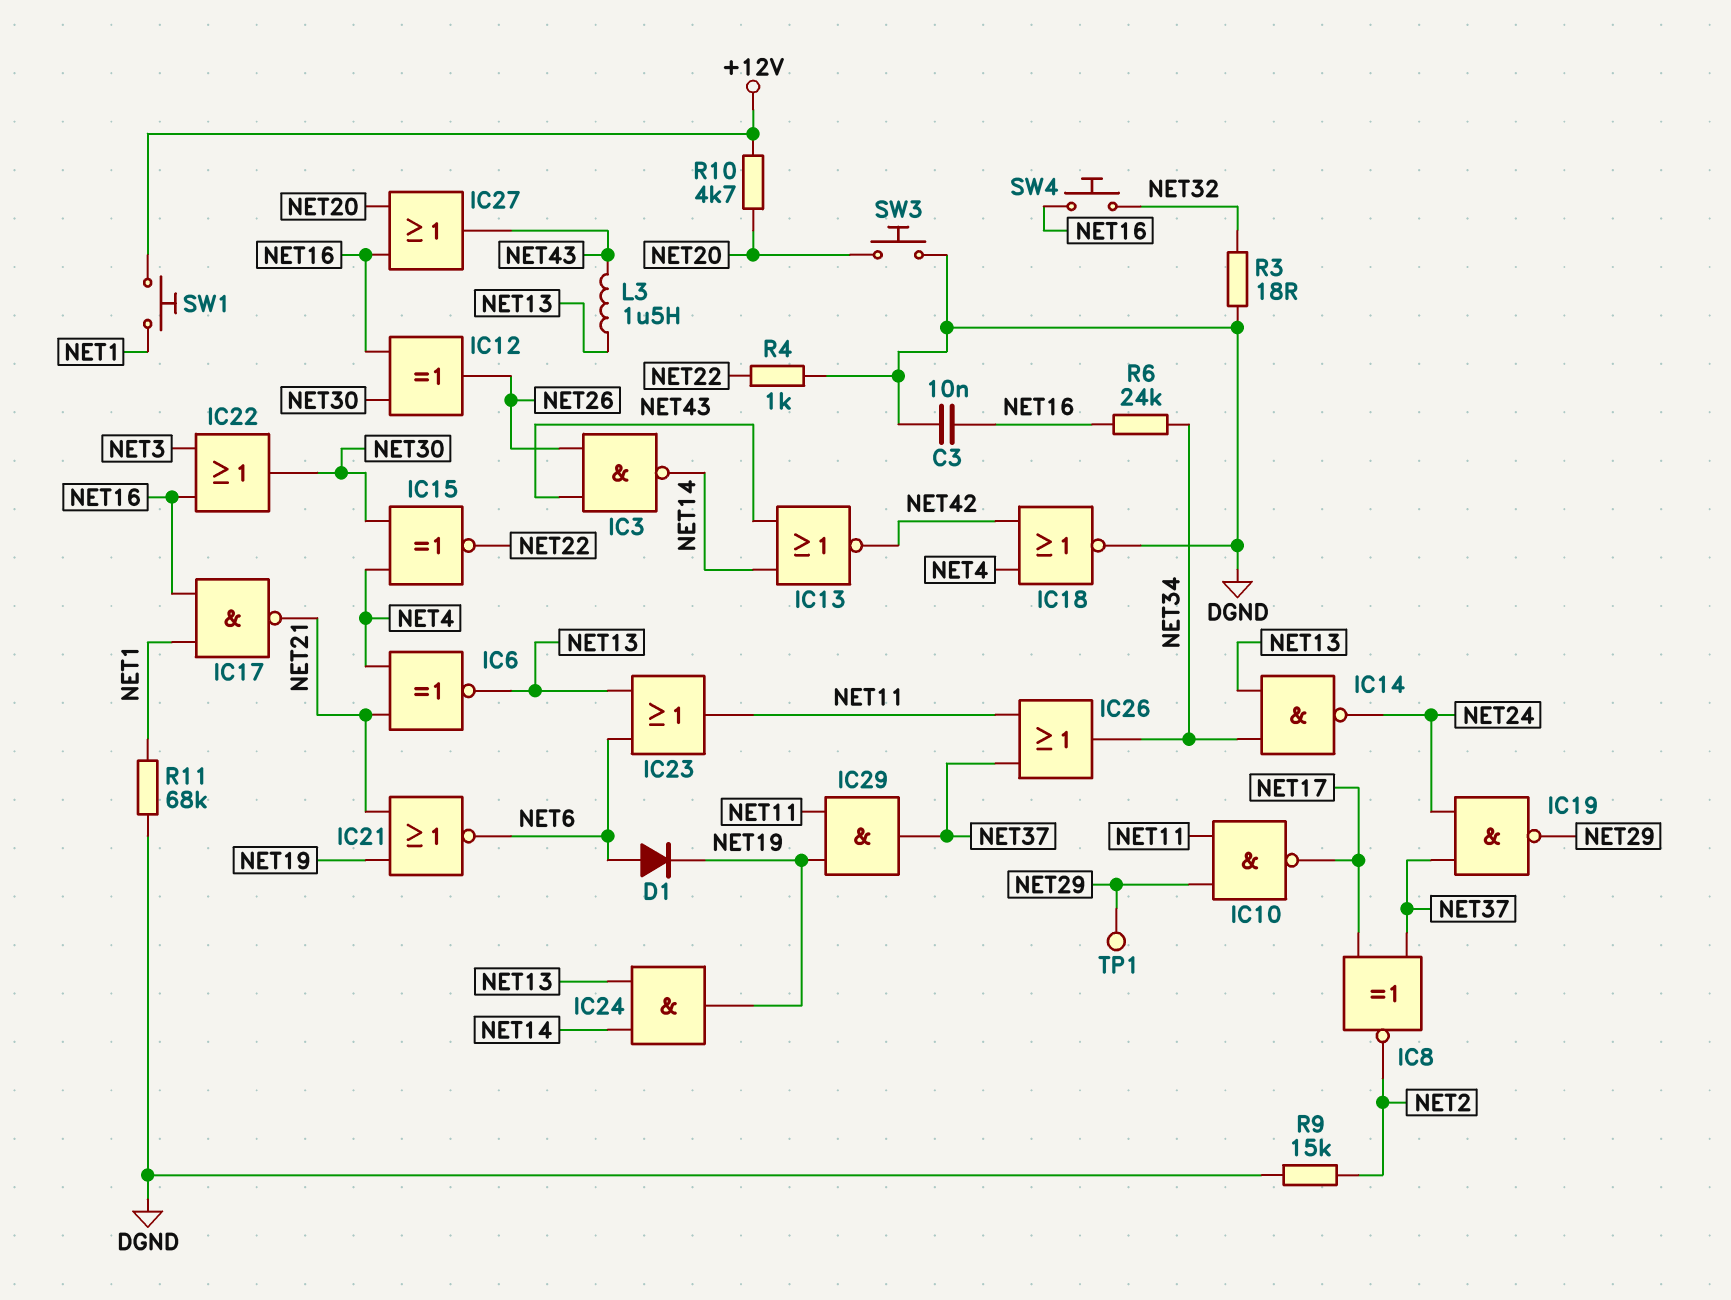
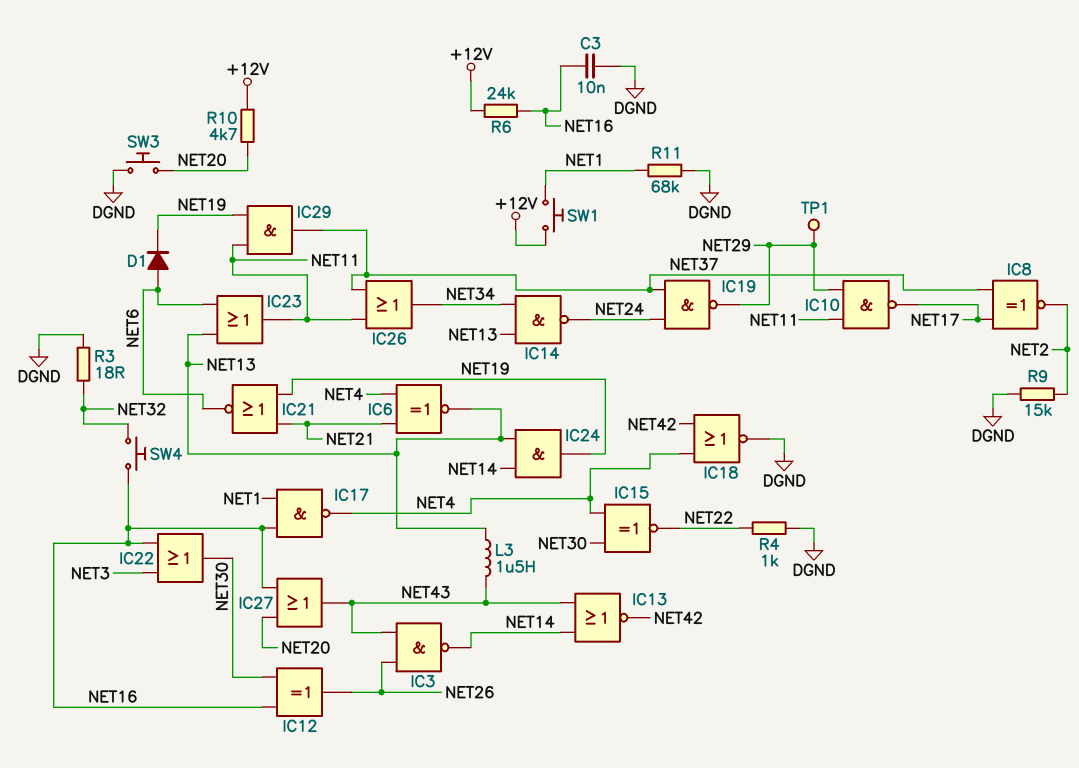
IC17: NAND (in NET1, in NET16, out NET21) -> NAND (in NET1, in NET16, out NET4)
R6: 24k (NET16, NET34) -> 24k (+12V, NET16)

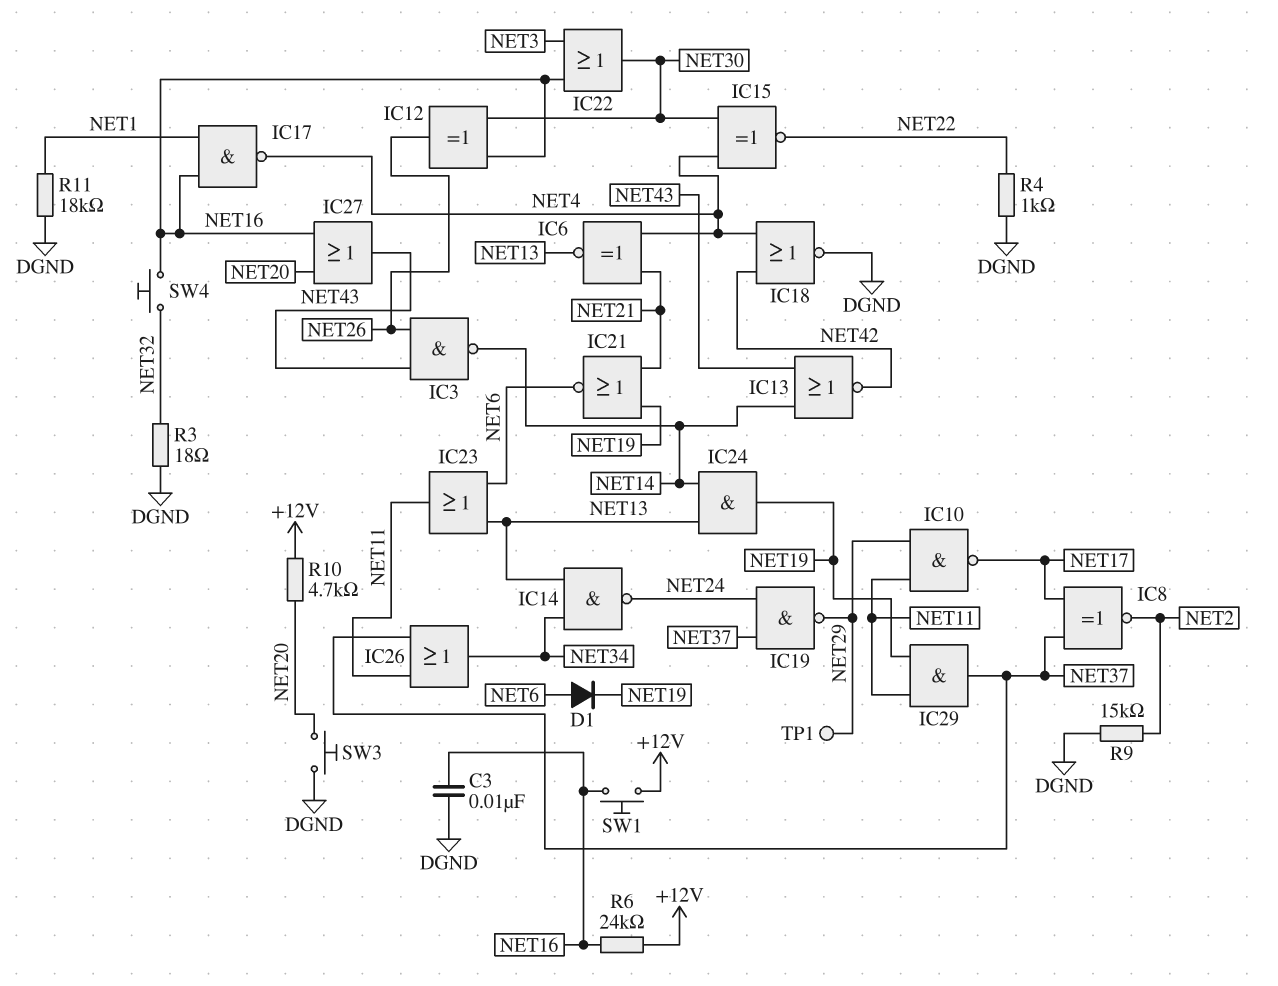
L3: 1.5uH (NET13, NET43) -> none
R11: 68k (DGND, NET1) -> 18k (DGND, NET1)
SW1: button (+12V, NET1) -> button (+12V, NET16)

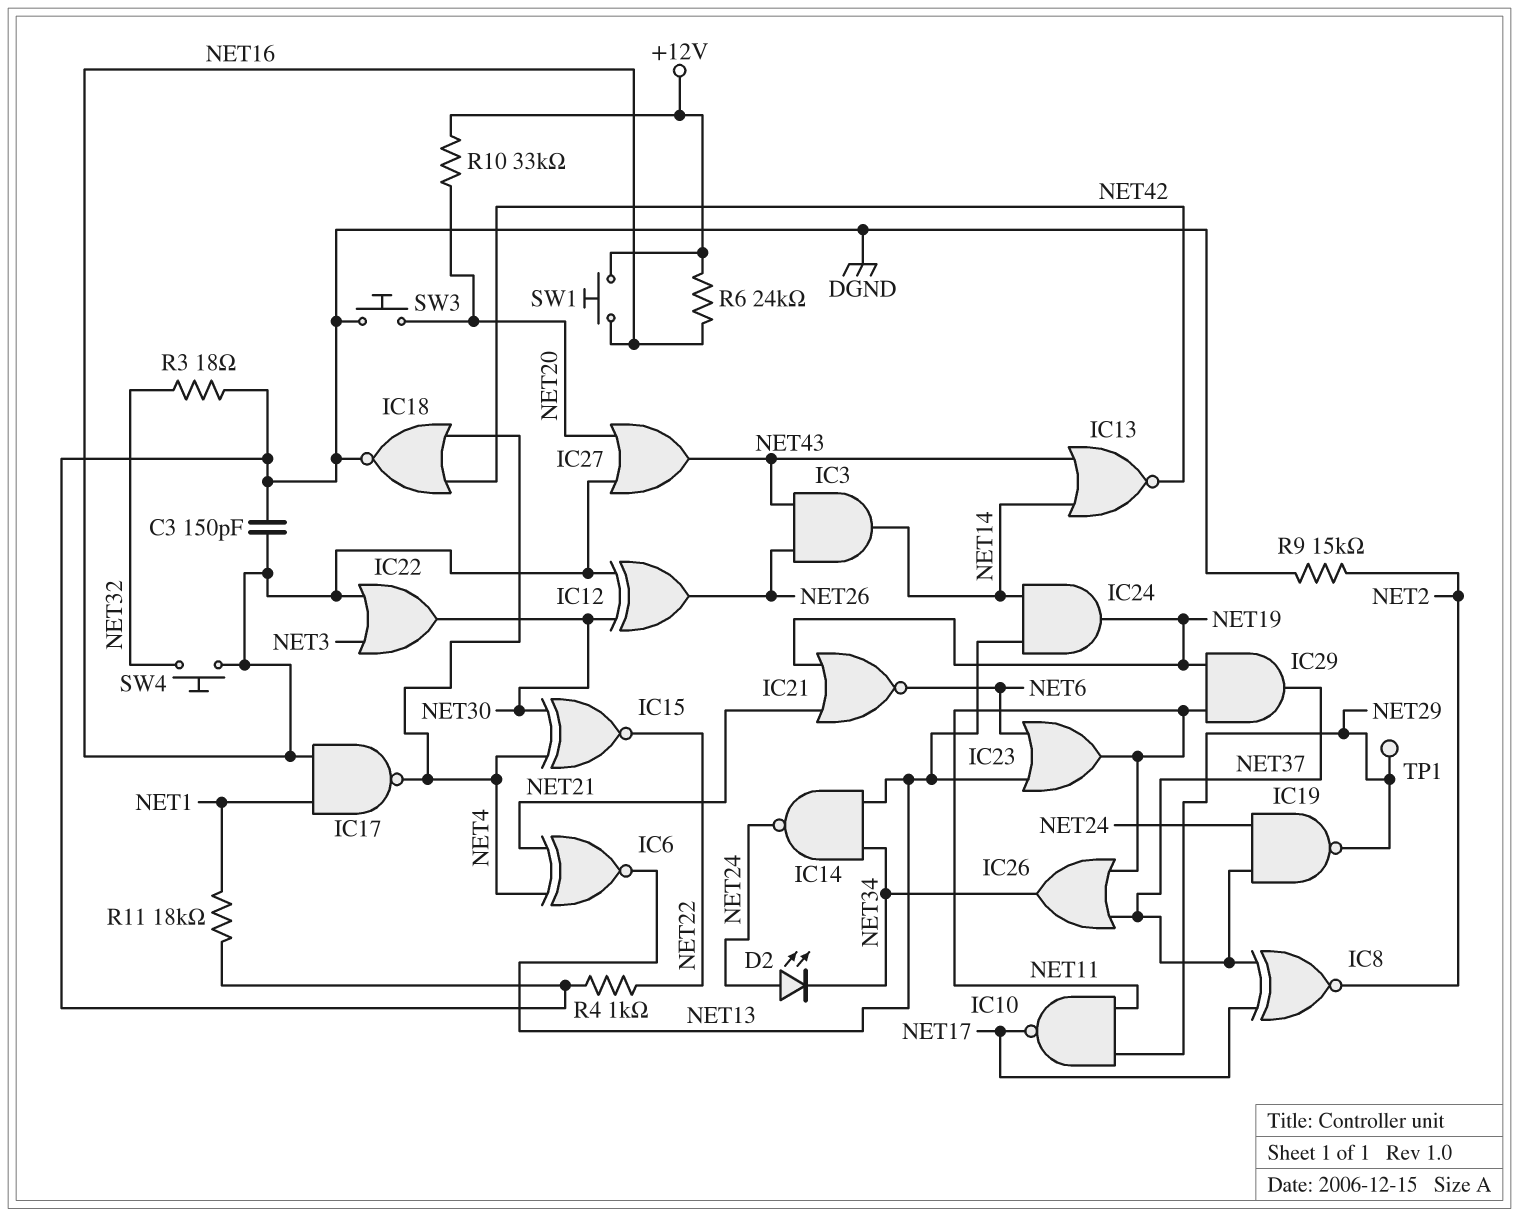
C3: 10nF (DGND, NET16) -> 150pF (DGND, NET16)
D1: diode (A NET6, K NET19) -> none
D2: none -> LED (A NET24, K NET34)
IC3: NAND (in NET26, in NET43, out NET14) -> AND (in NET26, in NET43, out NET14)
R10: 4.7k (+12V, NET20) -> 33k (+12V, NET20)

